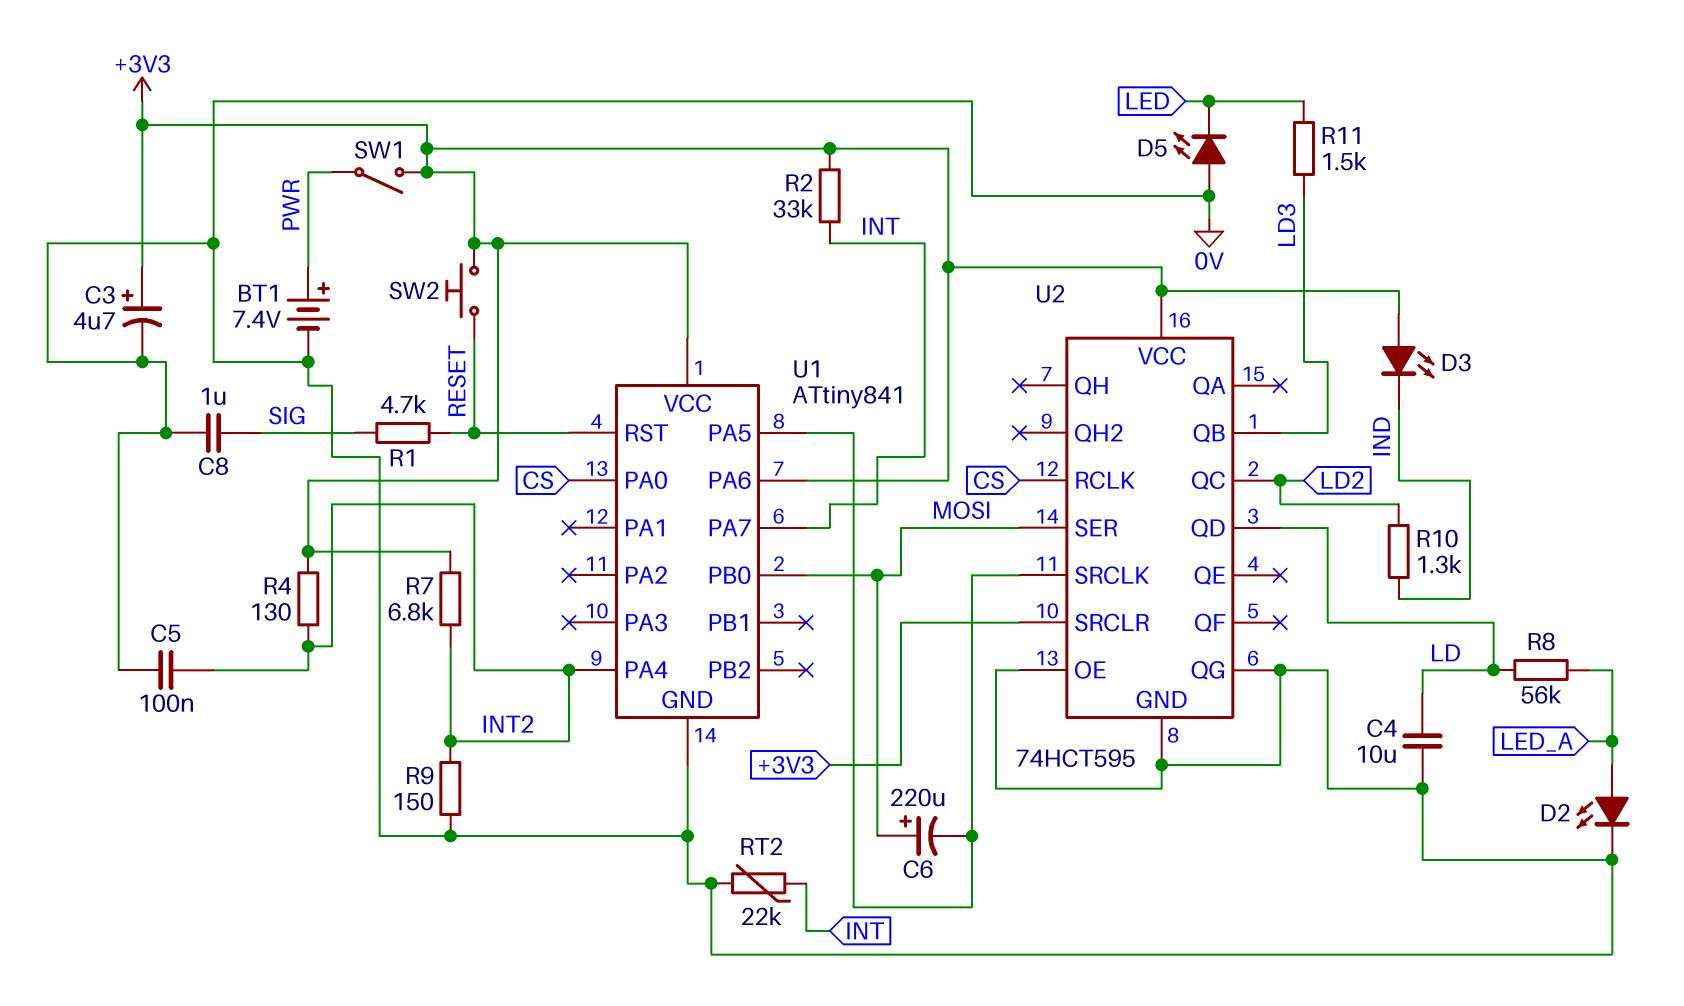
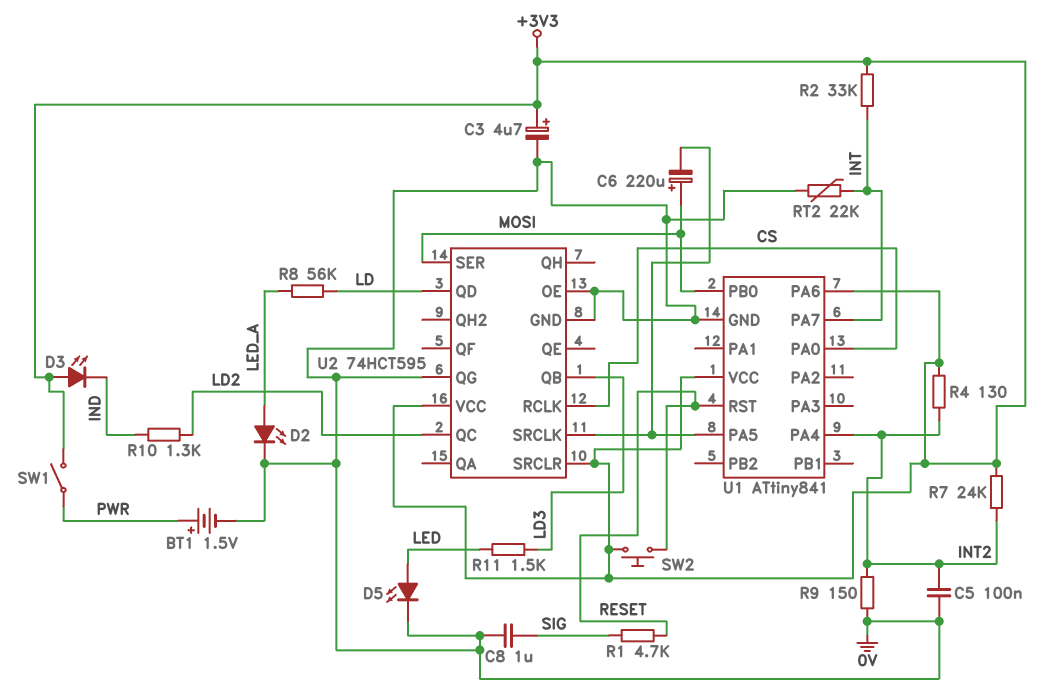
BT1: 7.4V (plus PWR, minus 0V) -> 1.5V (plus PWR, minus 0V)
C4: 10uF (0V, LD) -> none
D5: LED (A 0V, K LED) -> LED (A LED, K 0V)
R7: 6.8k (+3V3, INT2) -> 24k (+3V3, INT2)

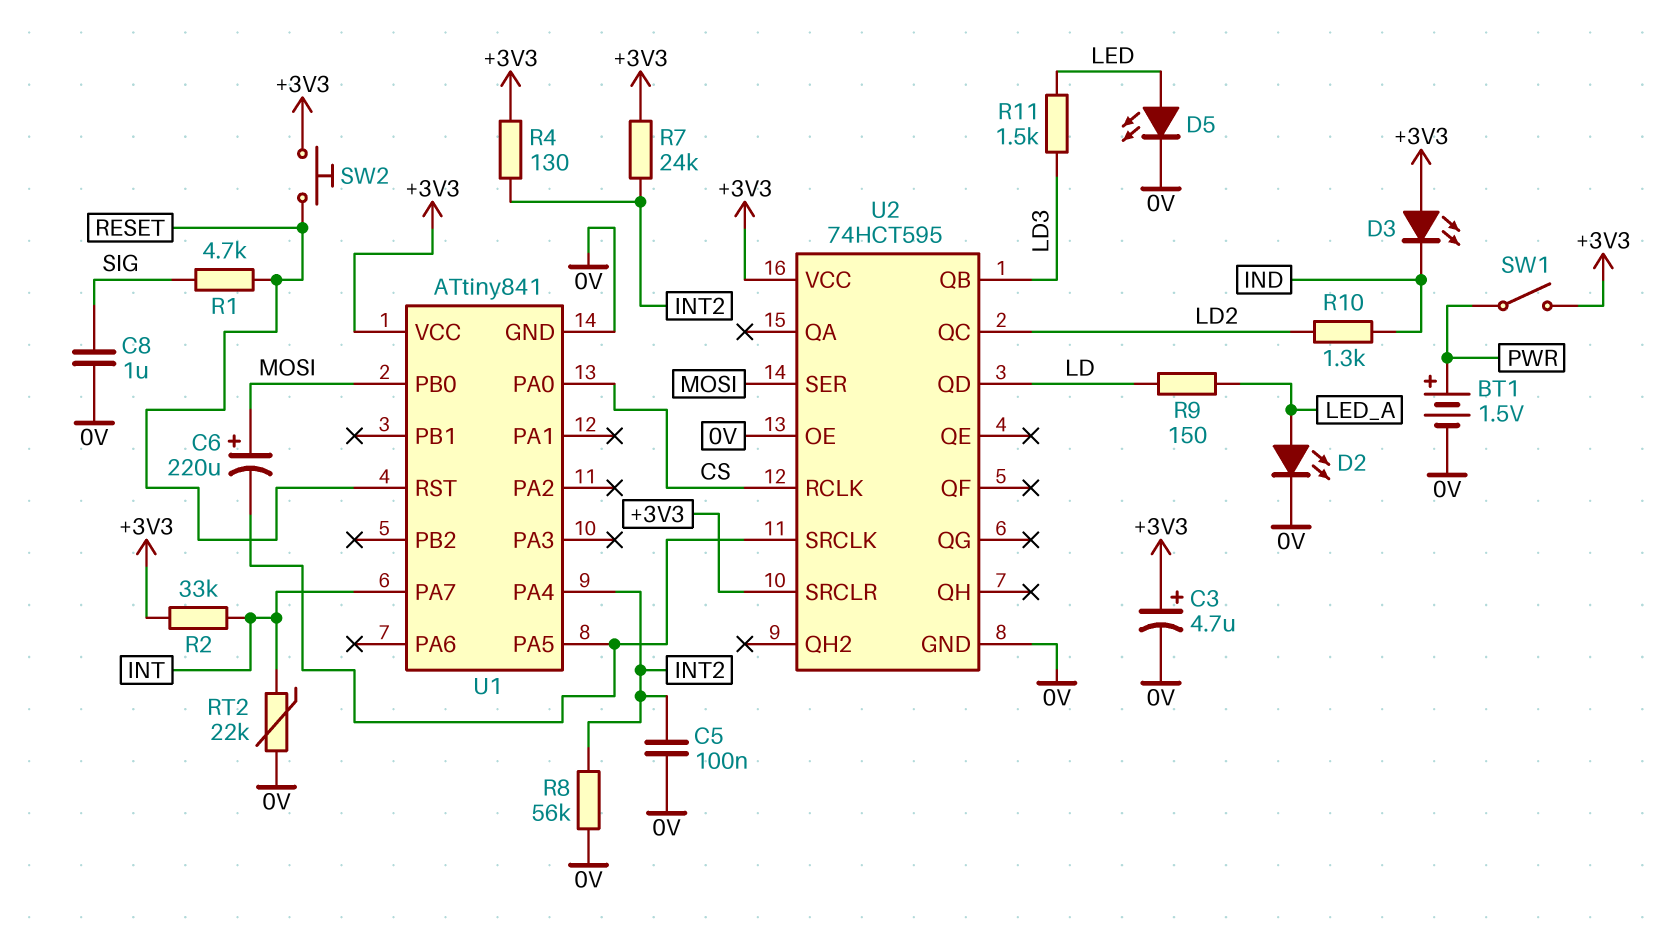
R8: 56k (LD, LED_A) -> 56k (0V, INT2)
R9: 150 (0V, INT2) -> 150 (LD, LED_A)
U1 pin PA6: +3V3 -> none
U2 pin QG: 0V -> none

